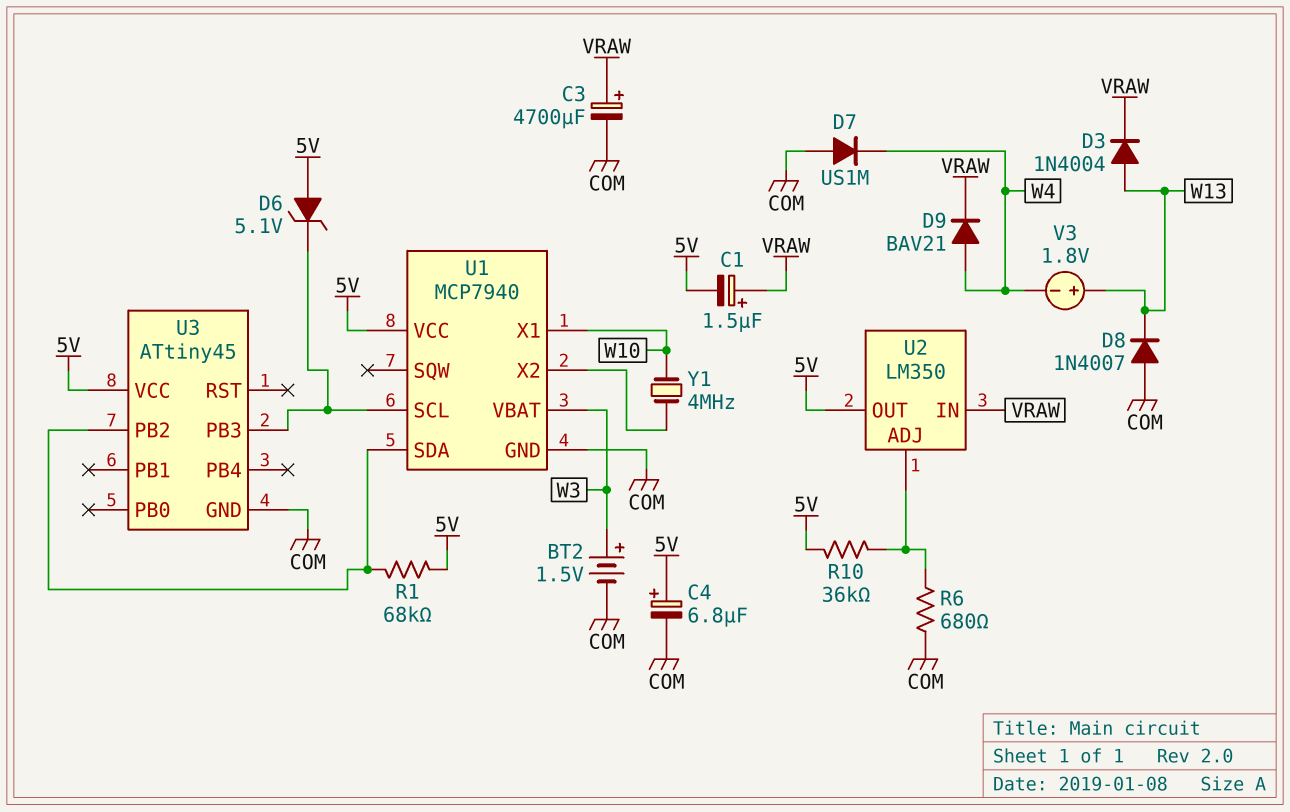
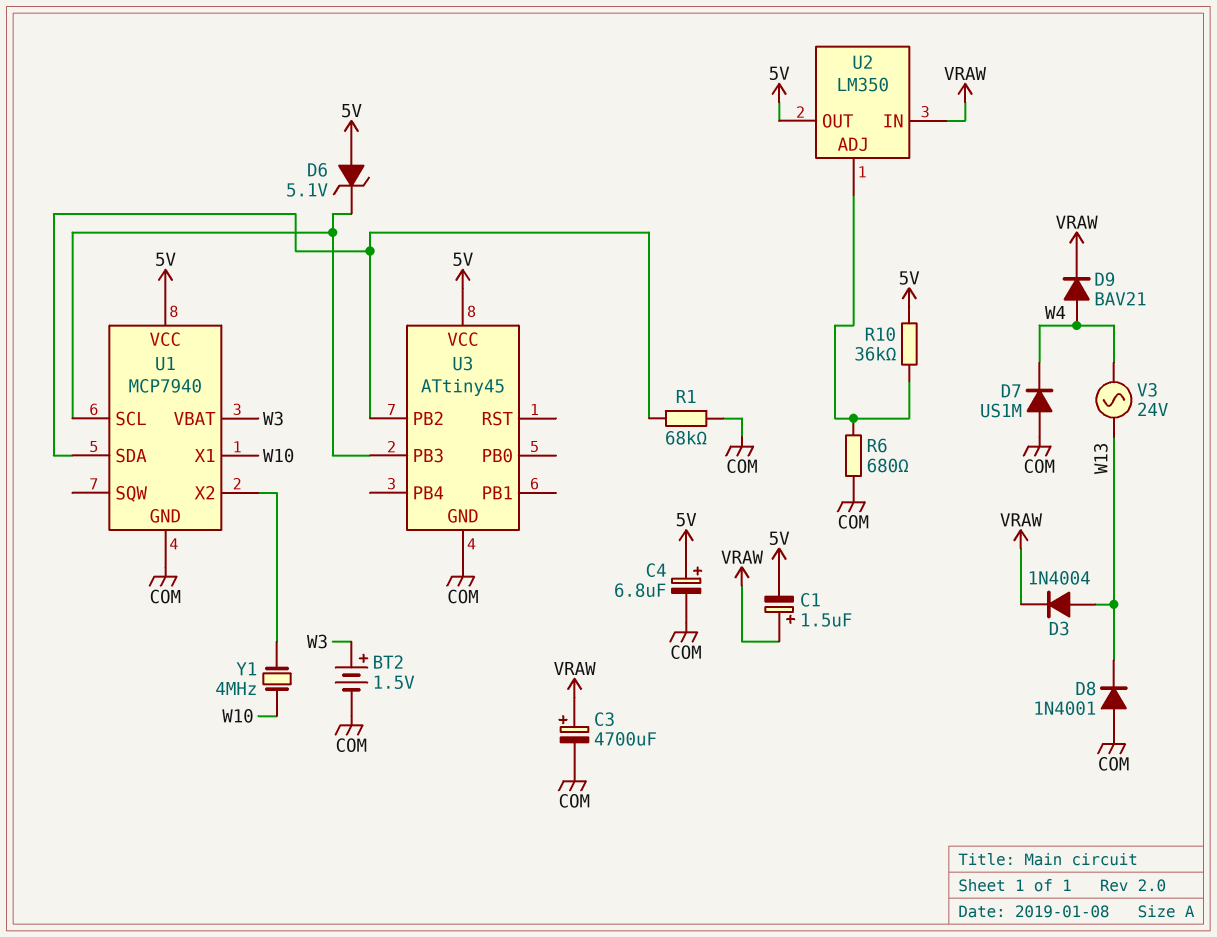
D8: diode 1N4007 (A COM, K W13) -> diode 1N4001 (A COM, K W13)
R1: 68k (5V, U1/SDA) -> 68k (COM, U1/SDA)
V3: 1.8V (plus W13, minus W4) -> AC 24V (W4, W13)

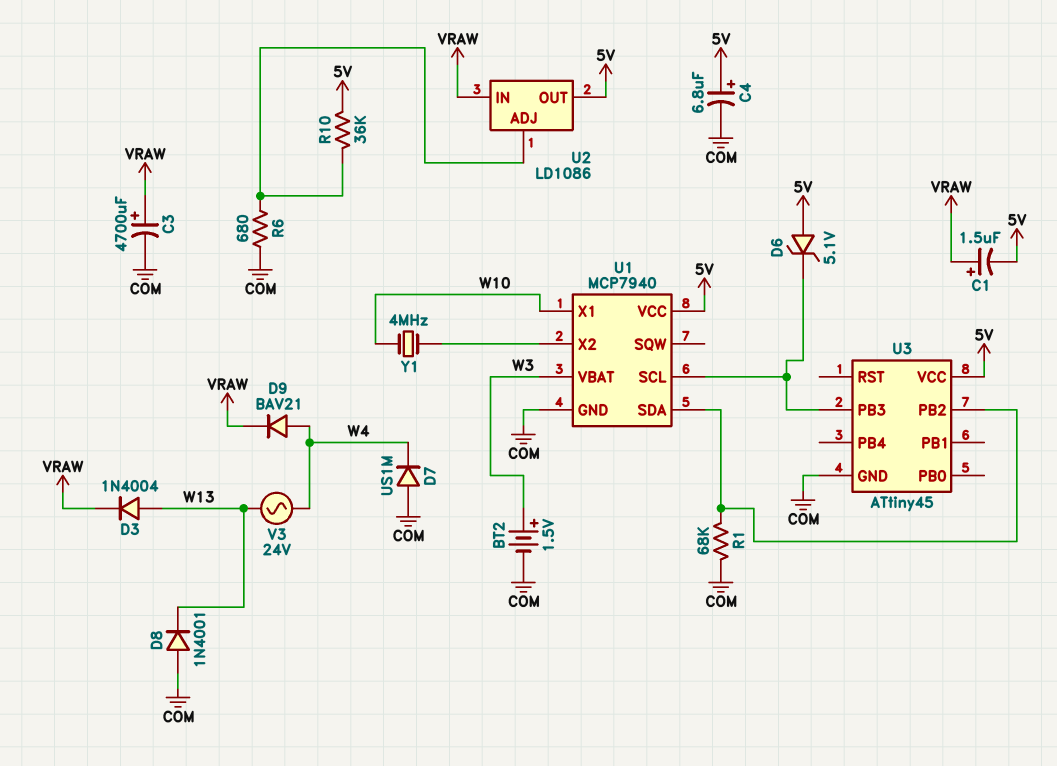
U2: LM350 -> LD1086

